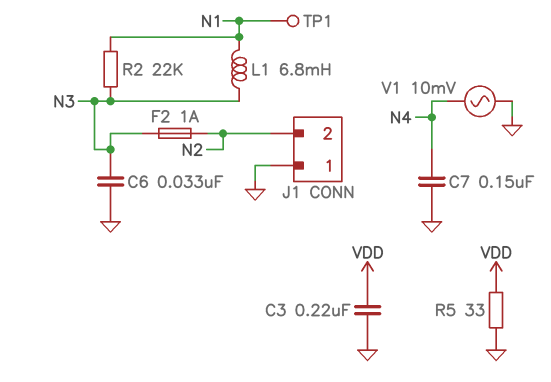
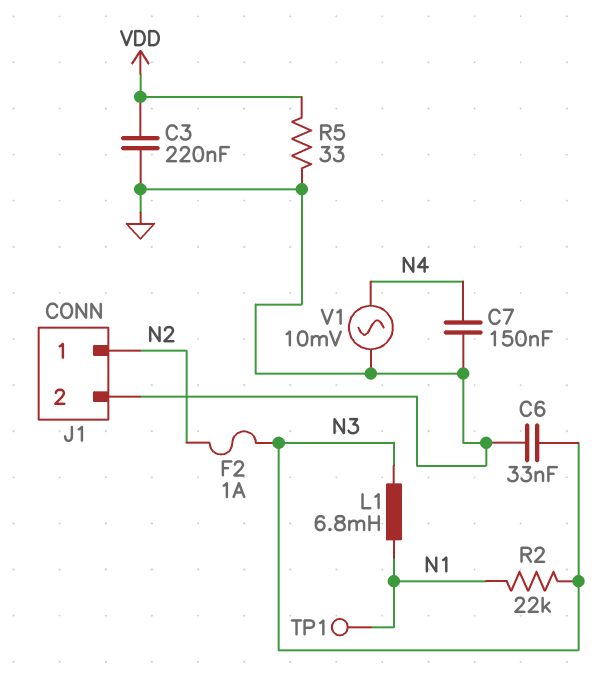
J1 pin 1: GND -> N2
J1 pin 2: N2 -> GND

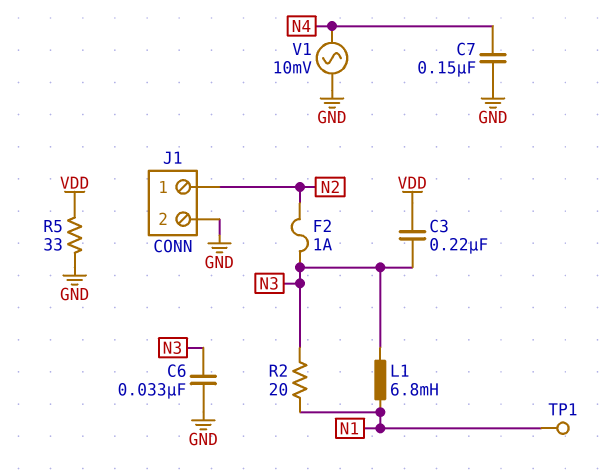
C3: 220nF (GND, VDD) -> 220nF (N3, VDD)
R2: 22k (N1, N3) -> 20 (N1, N3)

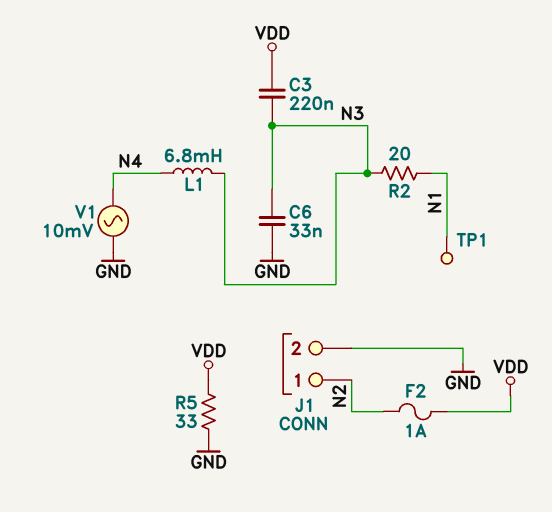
C7: 150nF (GND, N4) -> none
F2: 1A (N2, N3) -> 1A (N2, VDD)
L1: 6.8mH (N1, N3) -> 6.8mH (N3, N4)

